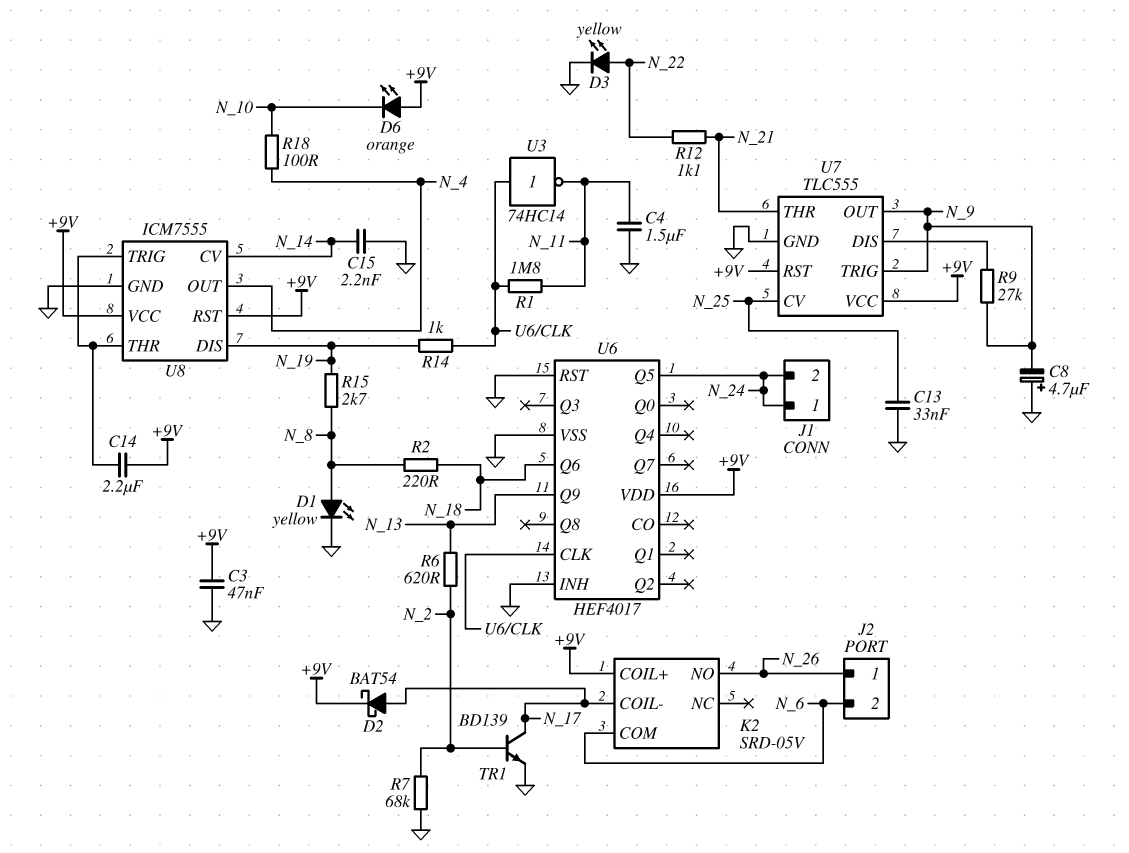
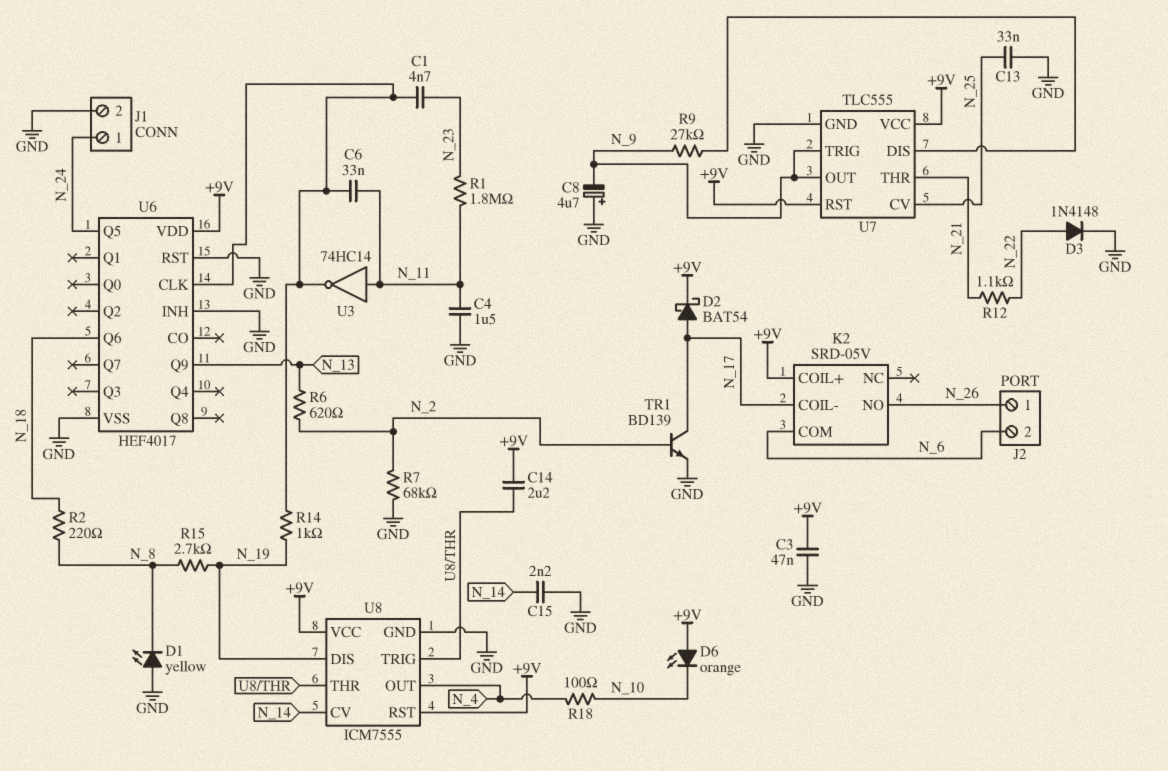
C1: none -> 4.7nF (N_23, U6/CLK)
C6: none -> 33nF (N_11, U6/CLK)
D1: LED yellow (A N_8, K GND) -> LED yellow (A GND, K N_8)
D3: LED yellow (A N_22, K GND) -> diode 1N4148 (A N_22, K GND)
J1 pin 2: N_24 -> GND
R1: 1.8M (N_11, U6/CLK) -> 1.8M (N_11, N_23)
U3: NOT 74HC14 (in U6/CLK, out N_11) -> NOT 74HC14 (in N_11, out U6/CLK)

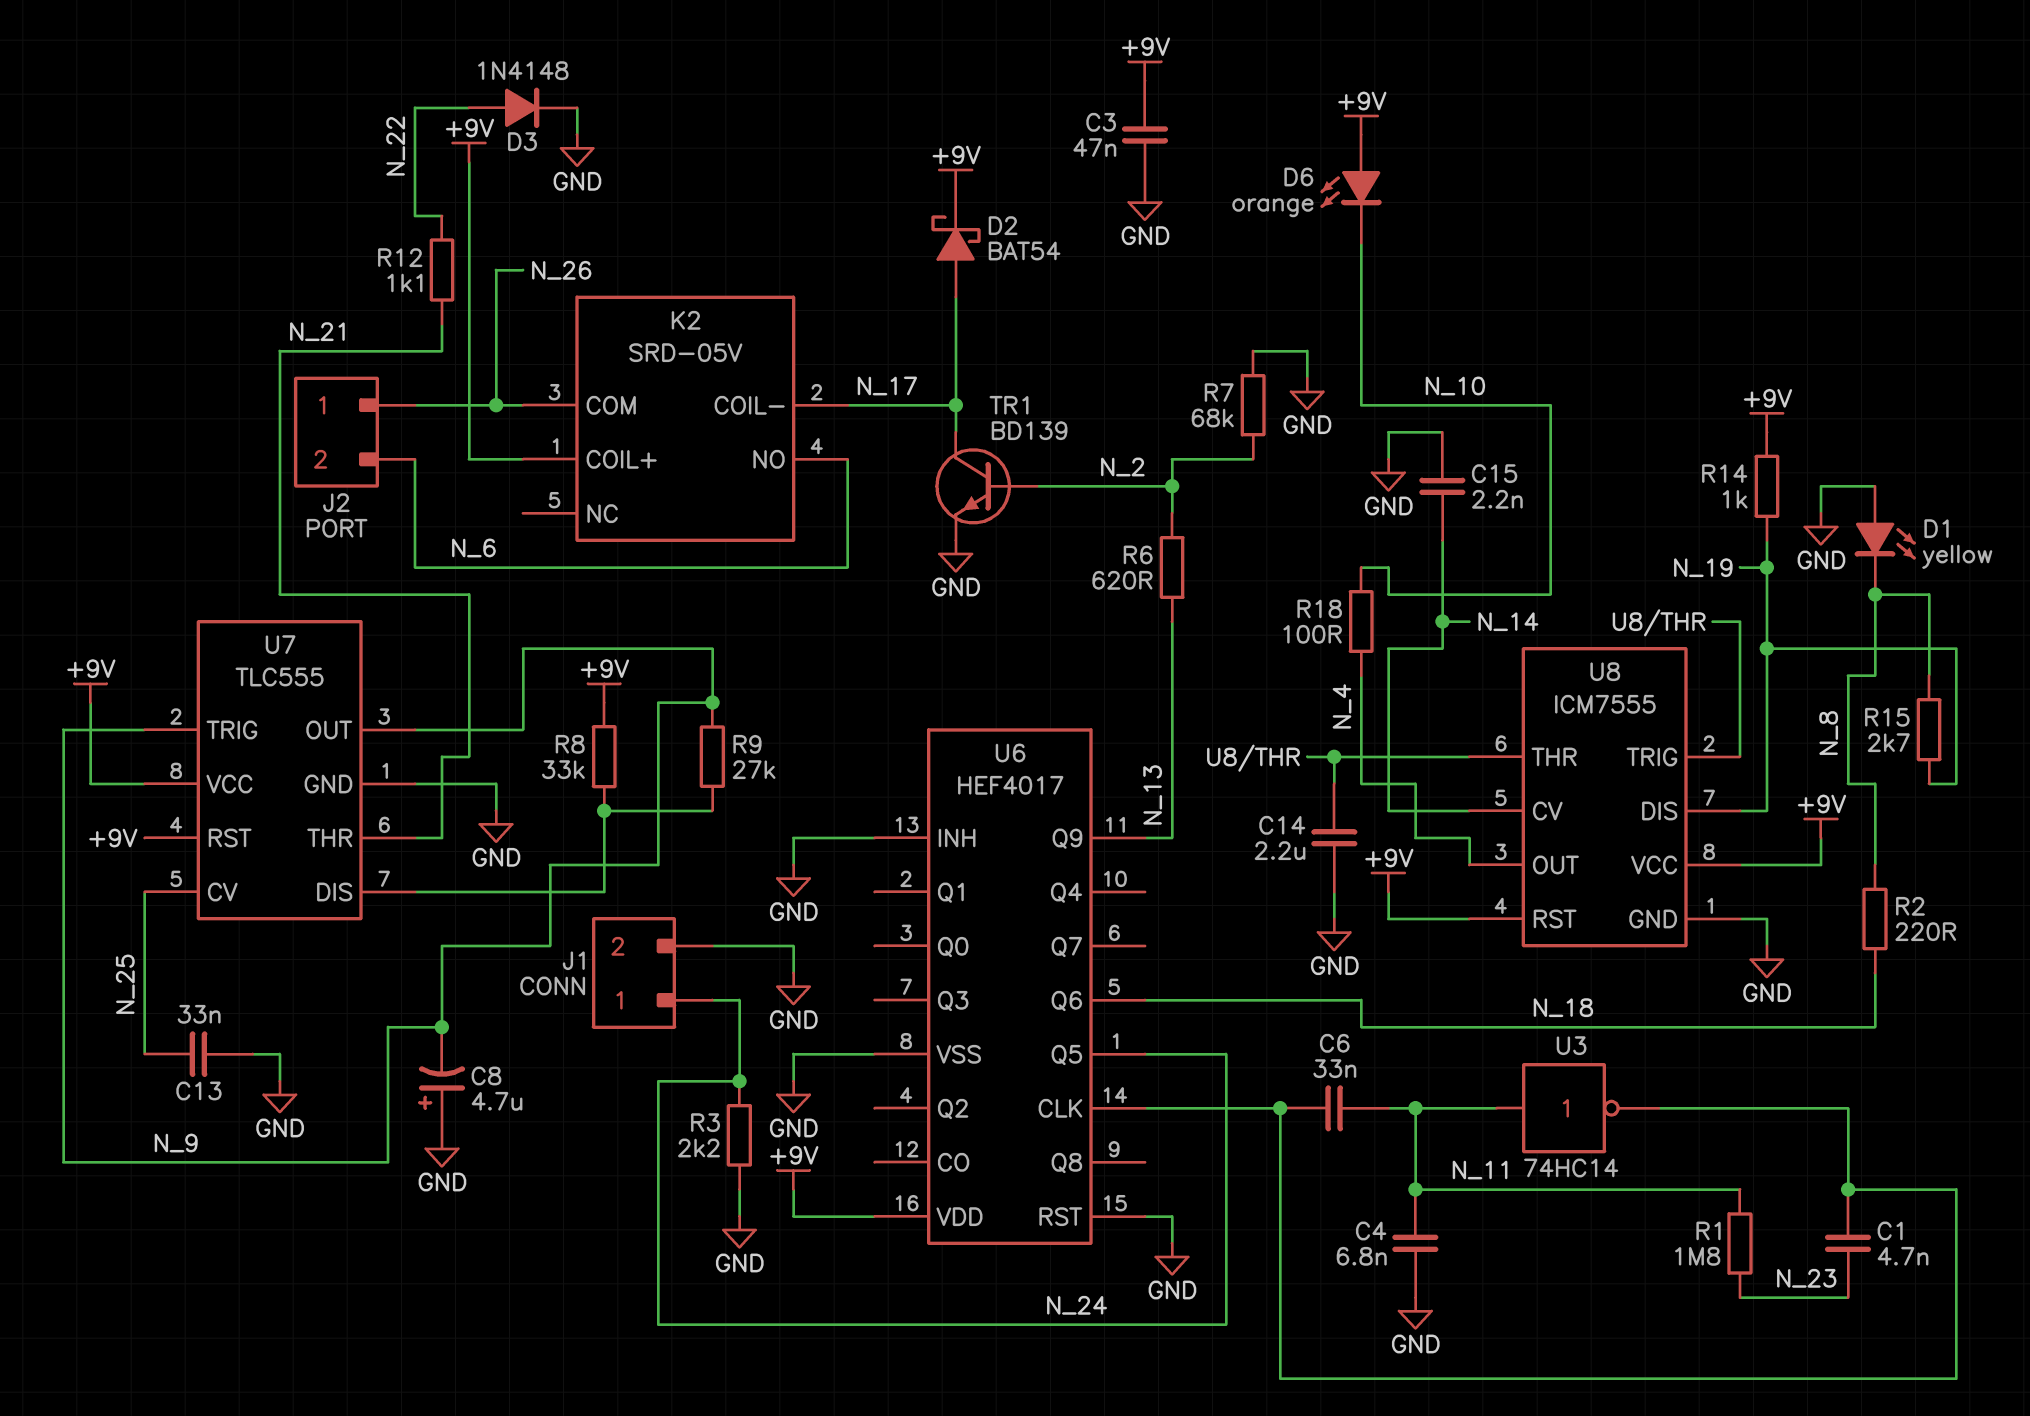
C4: 1.5uF (GND, N_11) -> 6.8nF (GND, N_11)
C14: 2.2uF (+9V, U8/THR) -> 2.2uF (GND, U8/THR)
K2 pin COM: N_6 -> N_26
K2 pin NO: N_26 -> N_6
R3: none -> 2.2k (GND, N_24)
R8: none -> 33k (+9V, U7/DIS)
R14: 1k (N_19, U6/CLK) -> 1k (+9V, N_19)

